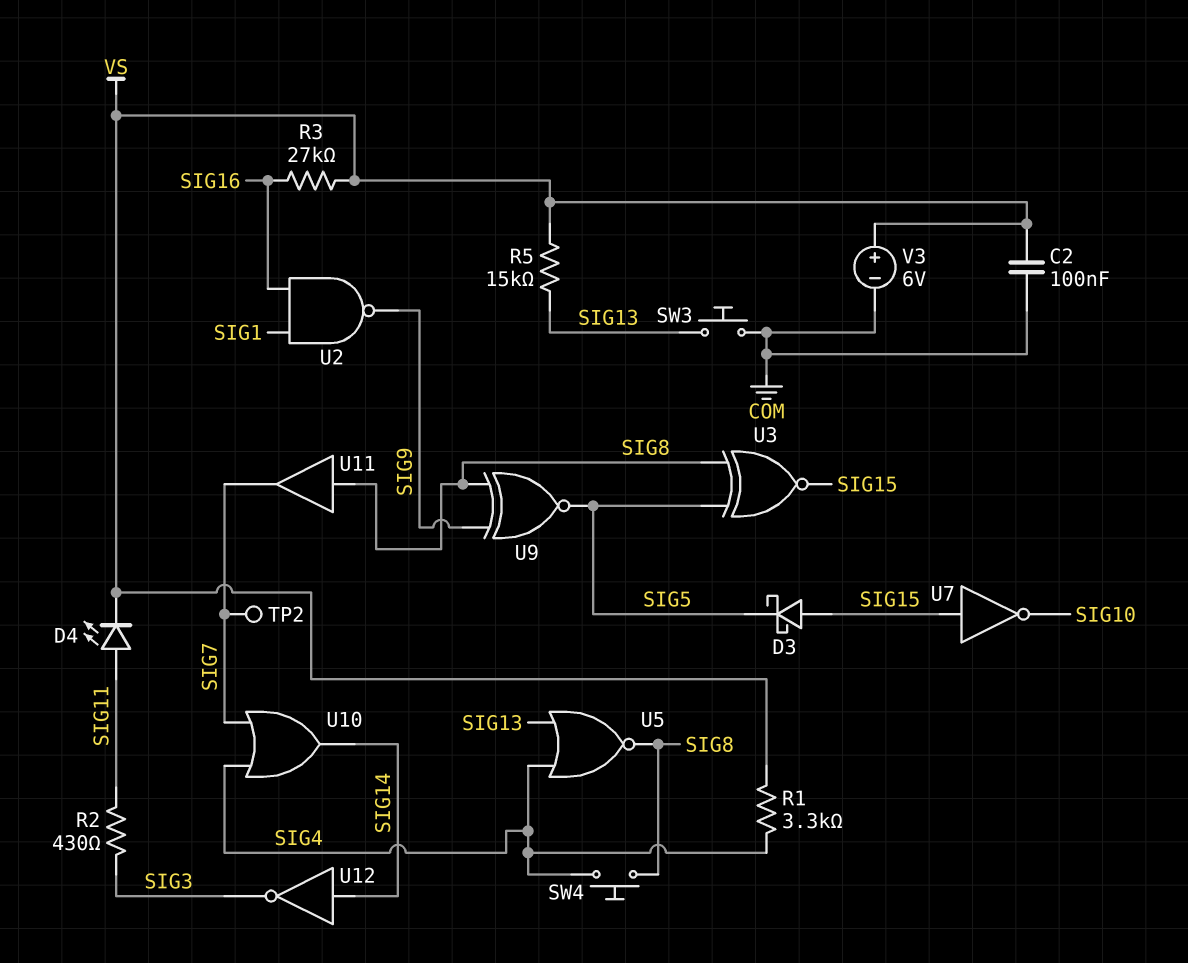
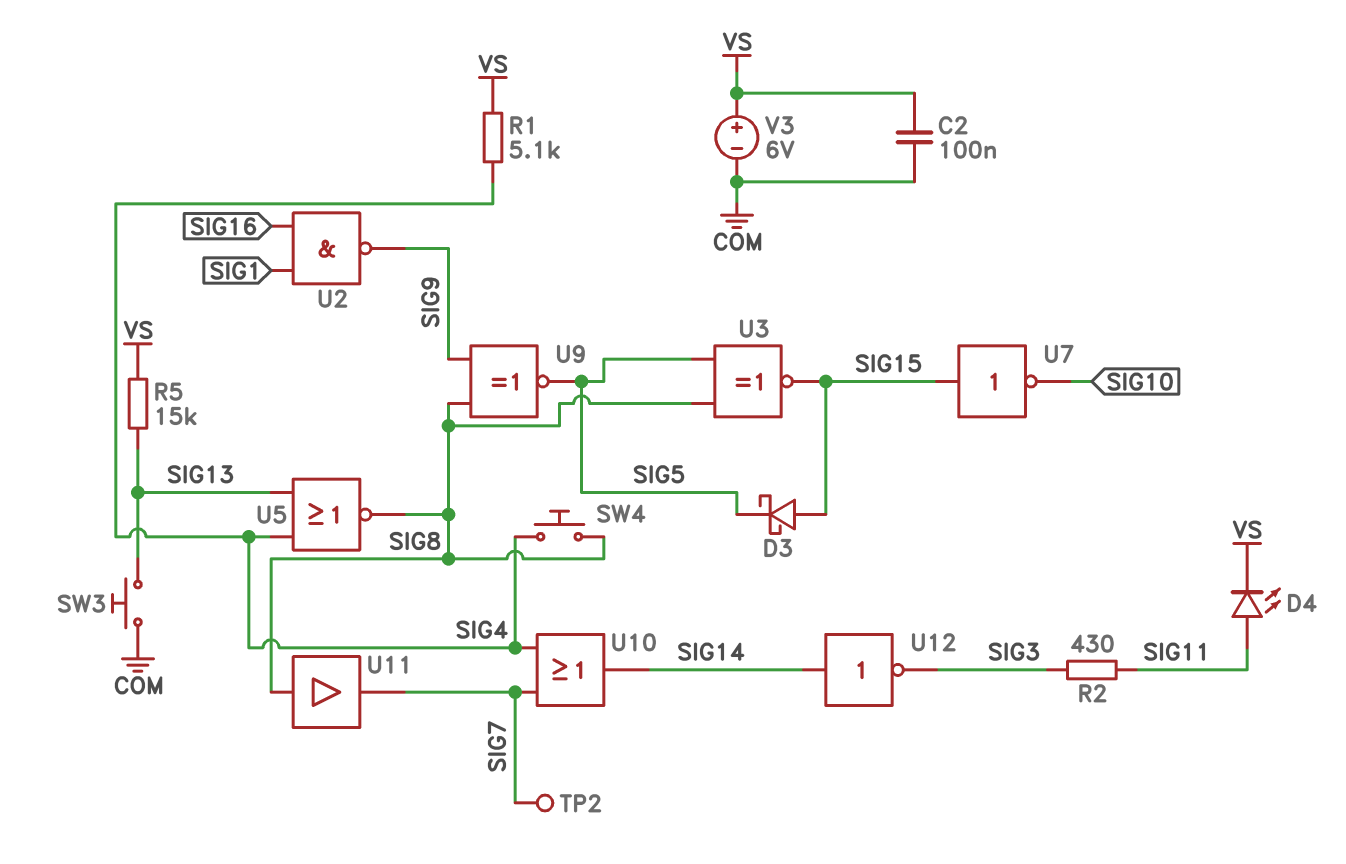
R1: 3.3k (SIG4, VS) -> 5.1k (SIG4, VS)
R3: 27k (SIG16, VS) -> none

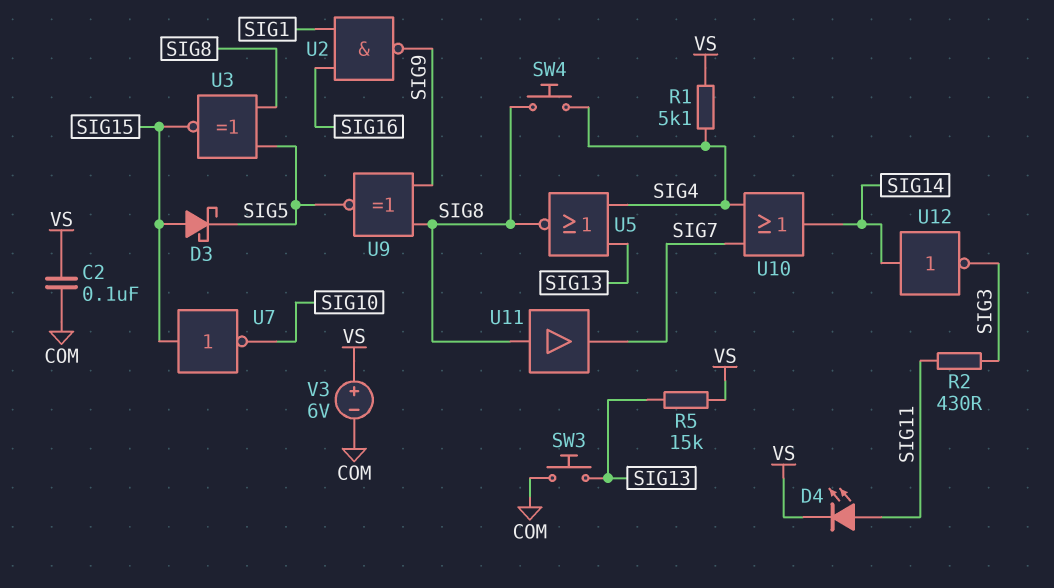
TP2: test point (SIG7) -> none

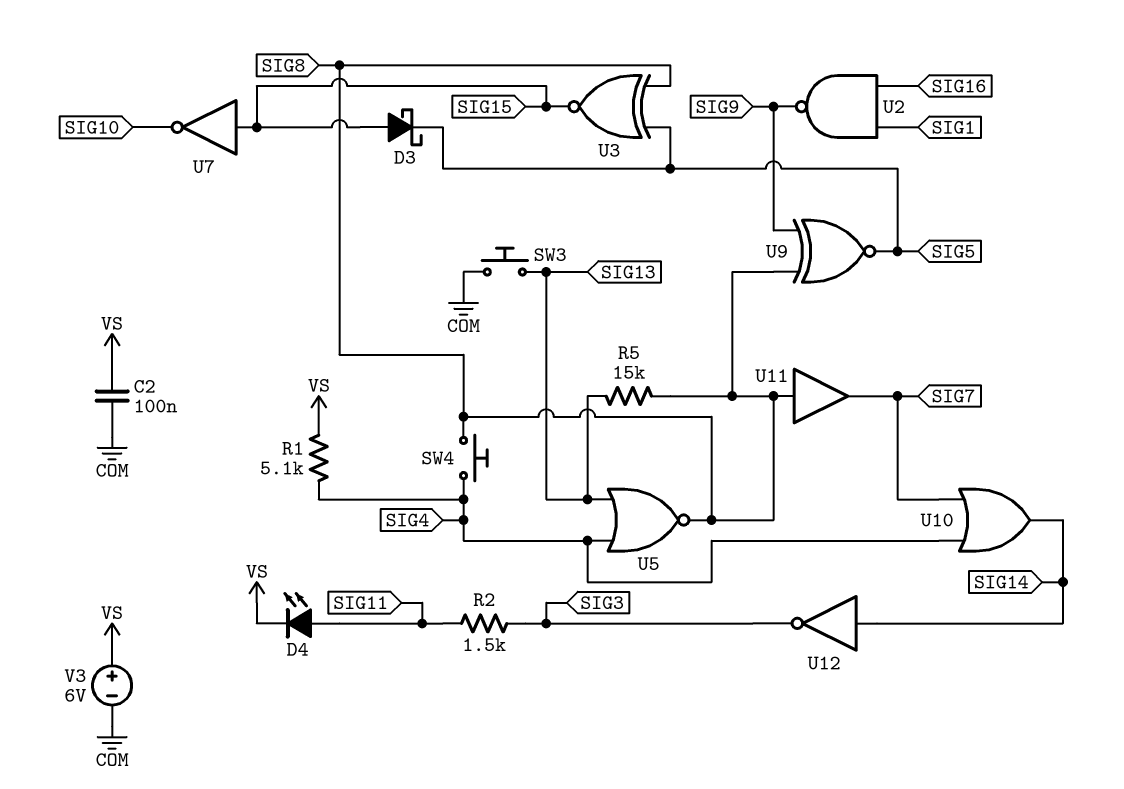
R2: 430 (SIG3, SIG11) -> 1.5k (SIG3, SIG11)
R5: 15k (SIG13, VS) -> 15k (SIG8, SIG13)

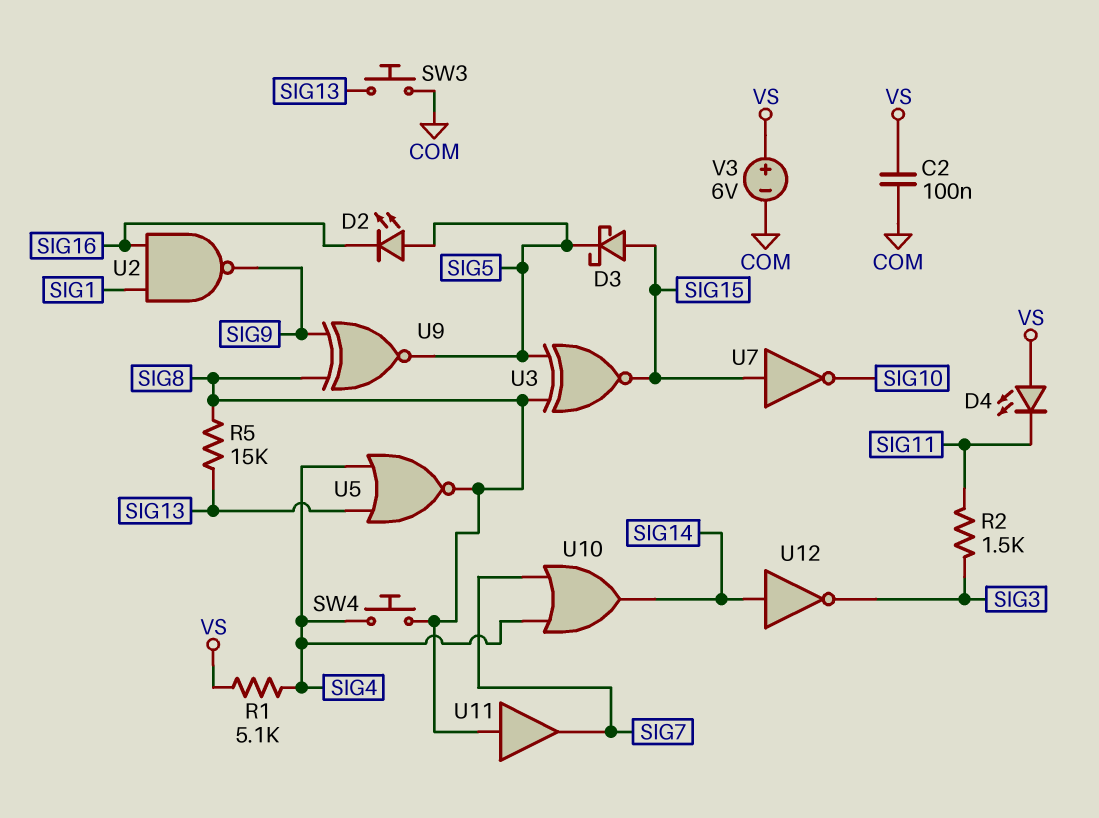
D2: none -> LED (A SIG5, K SIG16)
D4: LED (A SIG11, K VS) -> LED (A VS, K SIG11)

